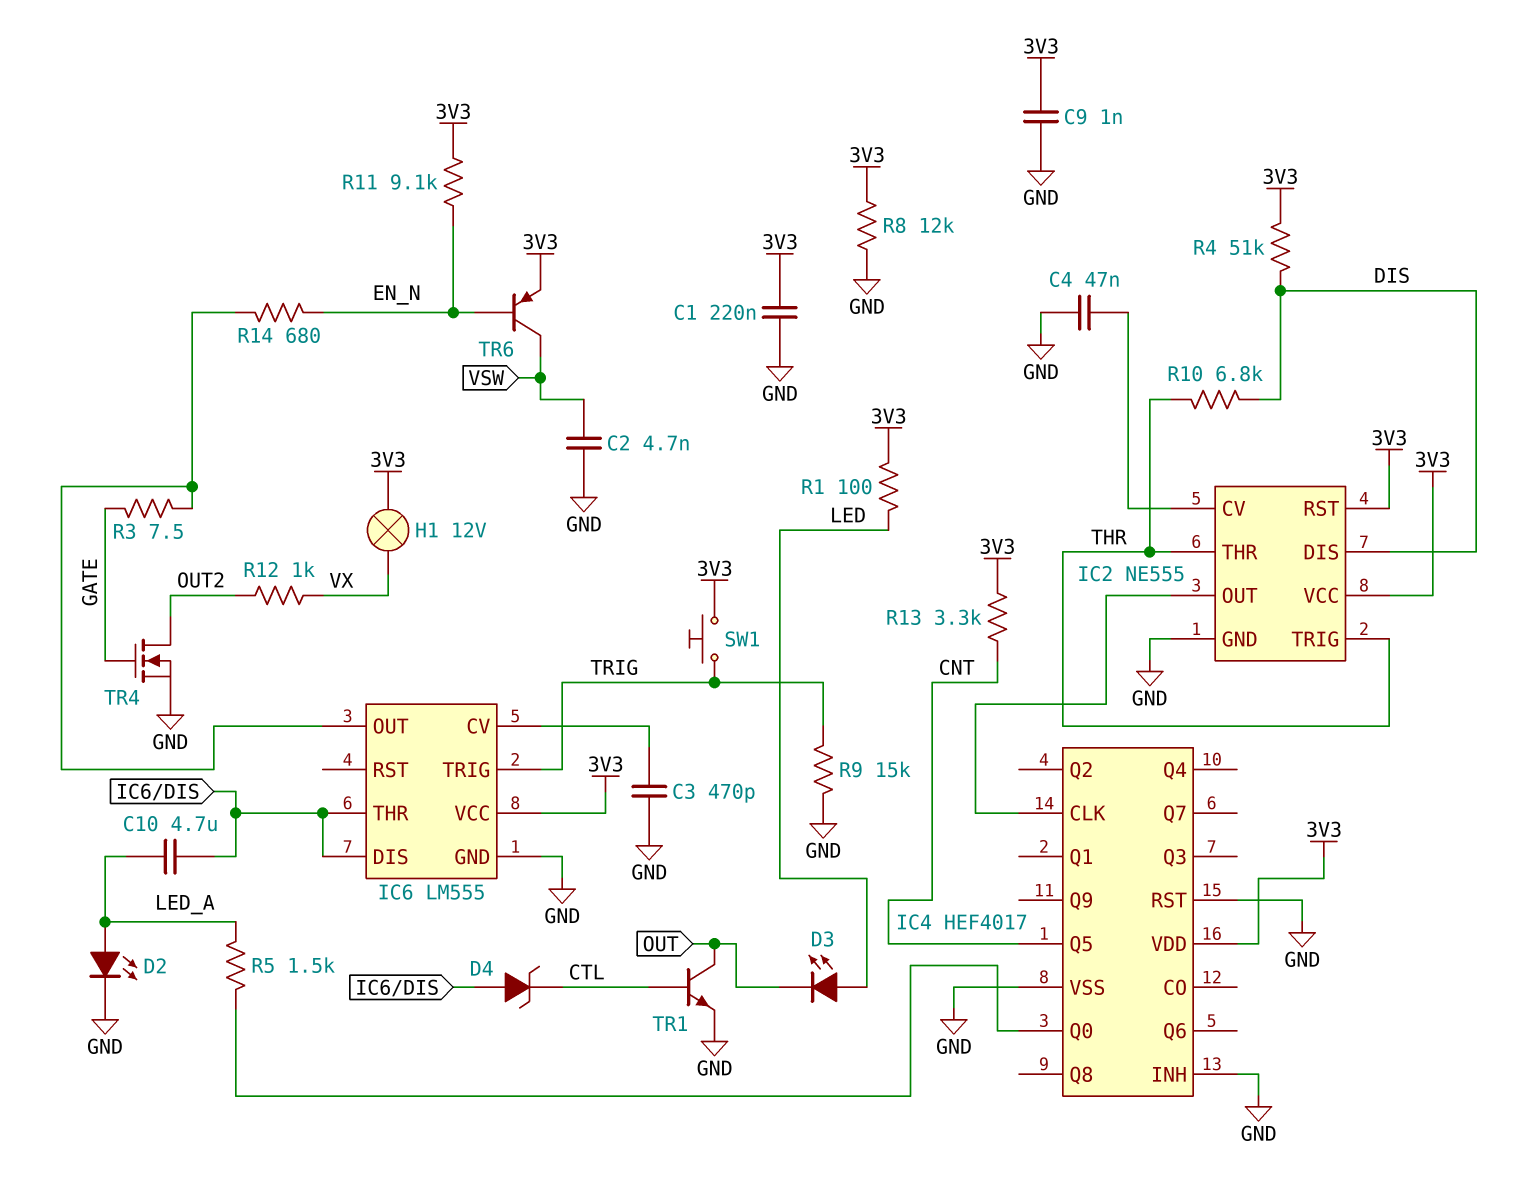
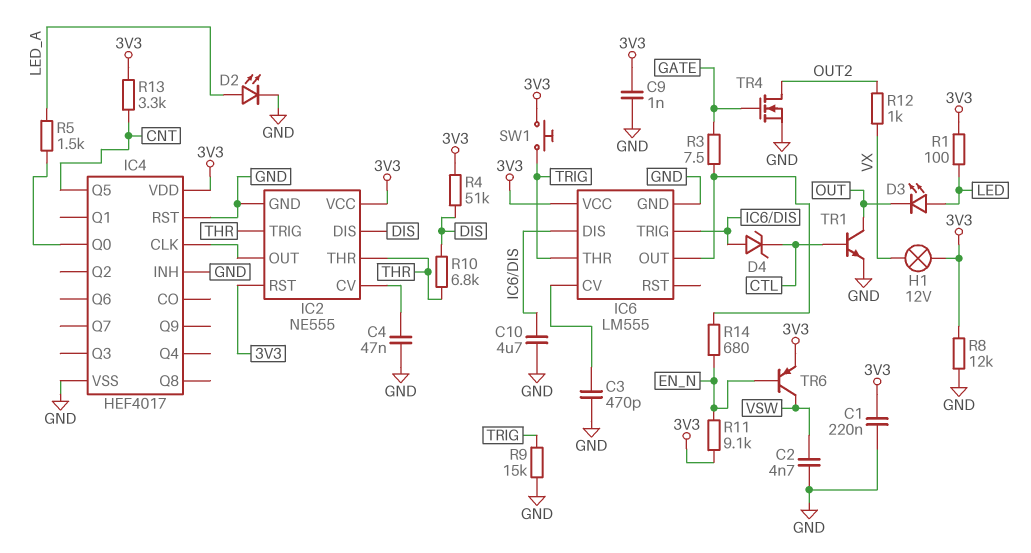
C10: 4.7uF (IC6/DIS, LED_A) -> 4.7uF (GND, IC6/DIS)
IC6 pin THR: IC6/DIS -> TRIG
IC6 pin TRIG: TRIG -> IC6/DIS

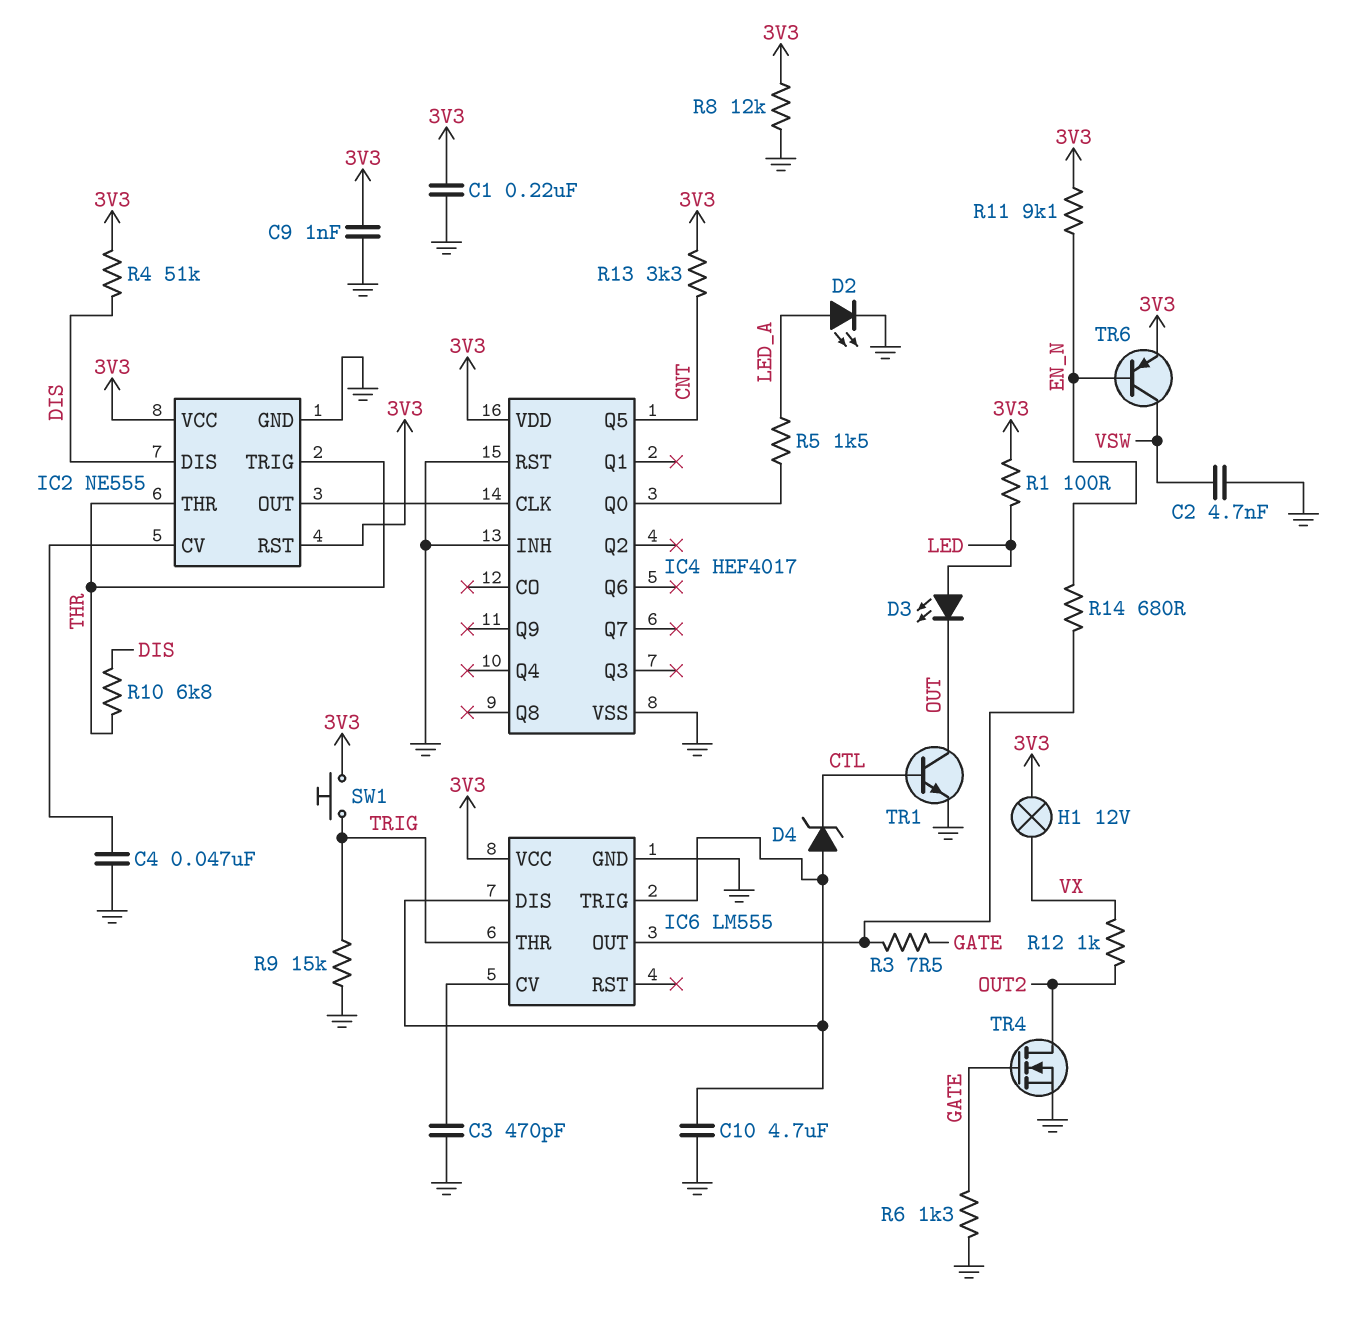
R6: none -> 1.3k (GATE, GND)

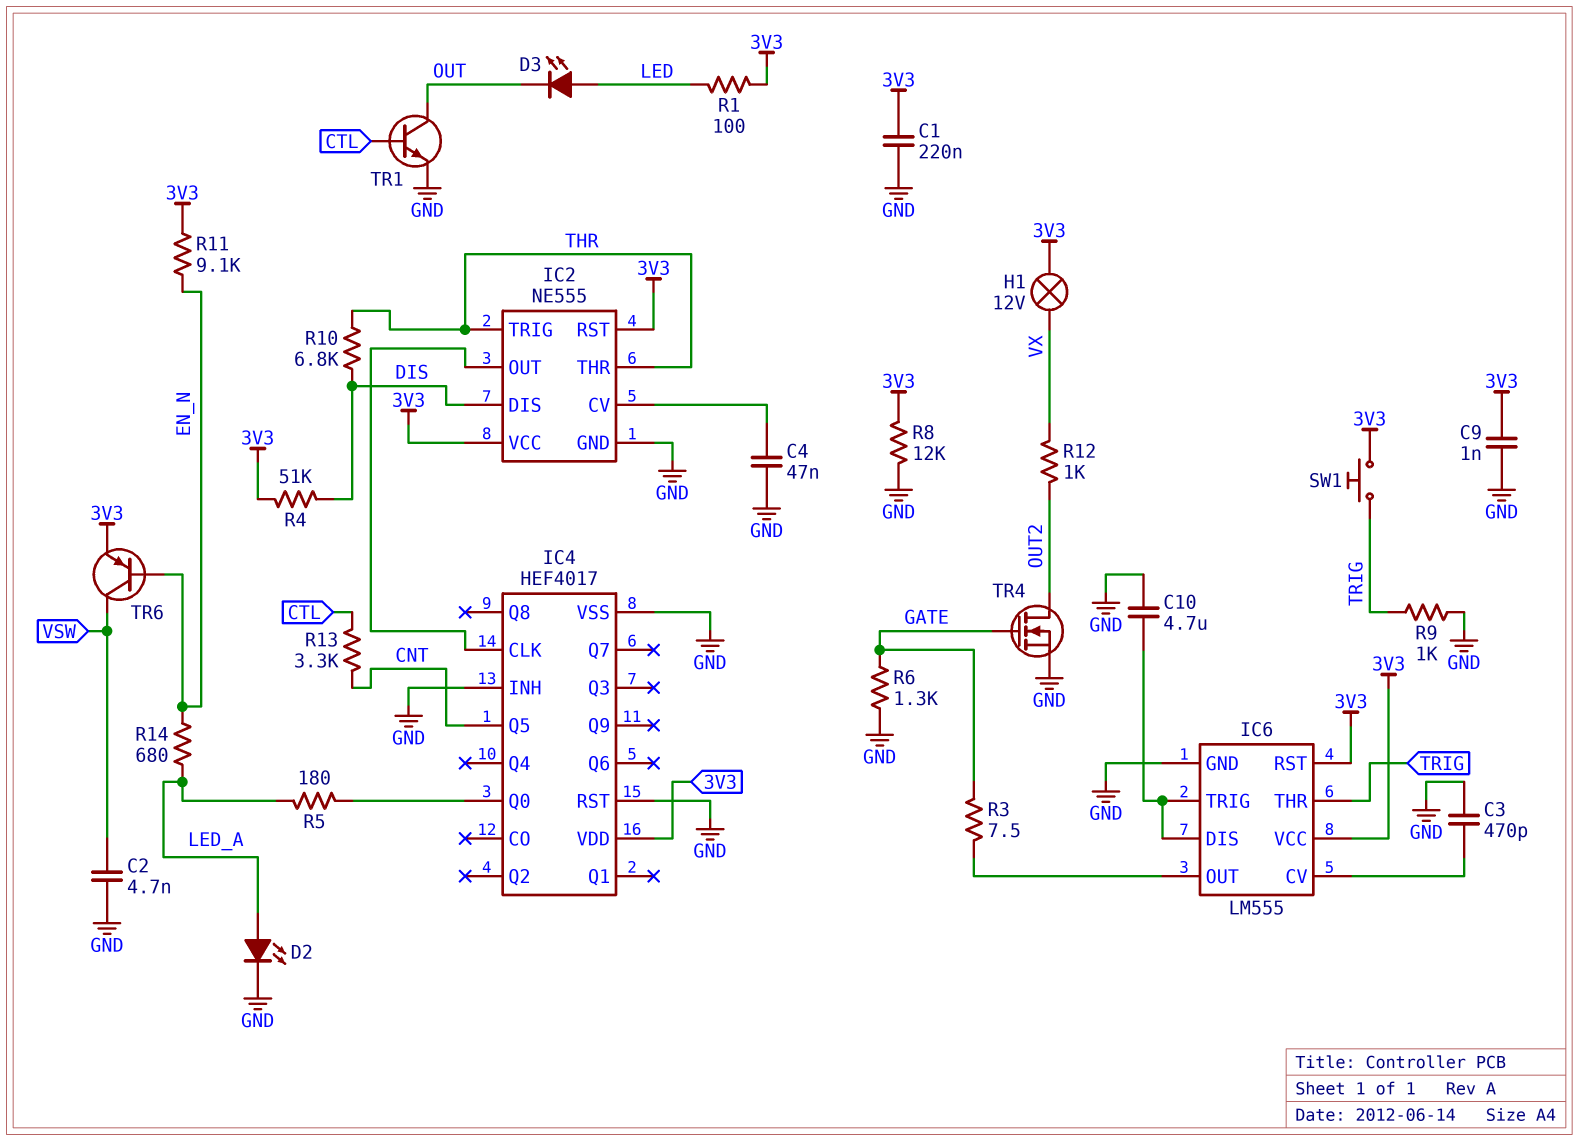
D4: zener (A IC6/DIS, K CTL) -> none
IC6 pin RST: none -> 3V3
R5: 1.5k (IC4/Q0, LED_A) -> 180 (IC4/Q0, LED_A)
R9: 15k (GND, TRIG) -> 1k (GND, TRIG)
R13: 3.3k (3V3, CNT) -> 3.3k (CNT, CTL)
R14: 680 (EN_N, IC6/OUT) -> 680 (EN_N, LED_A)

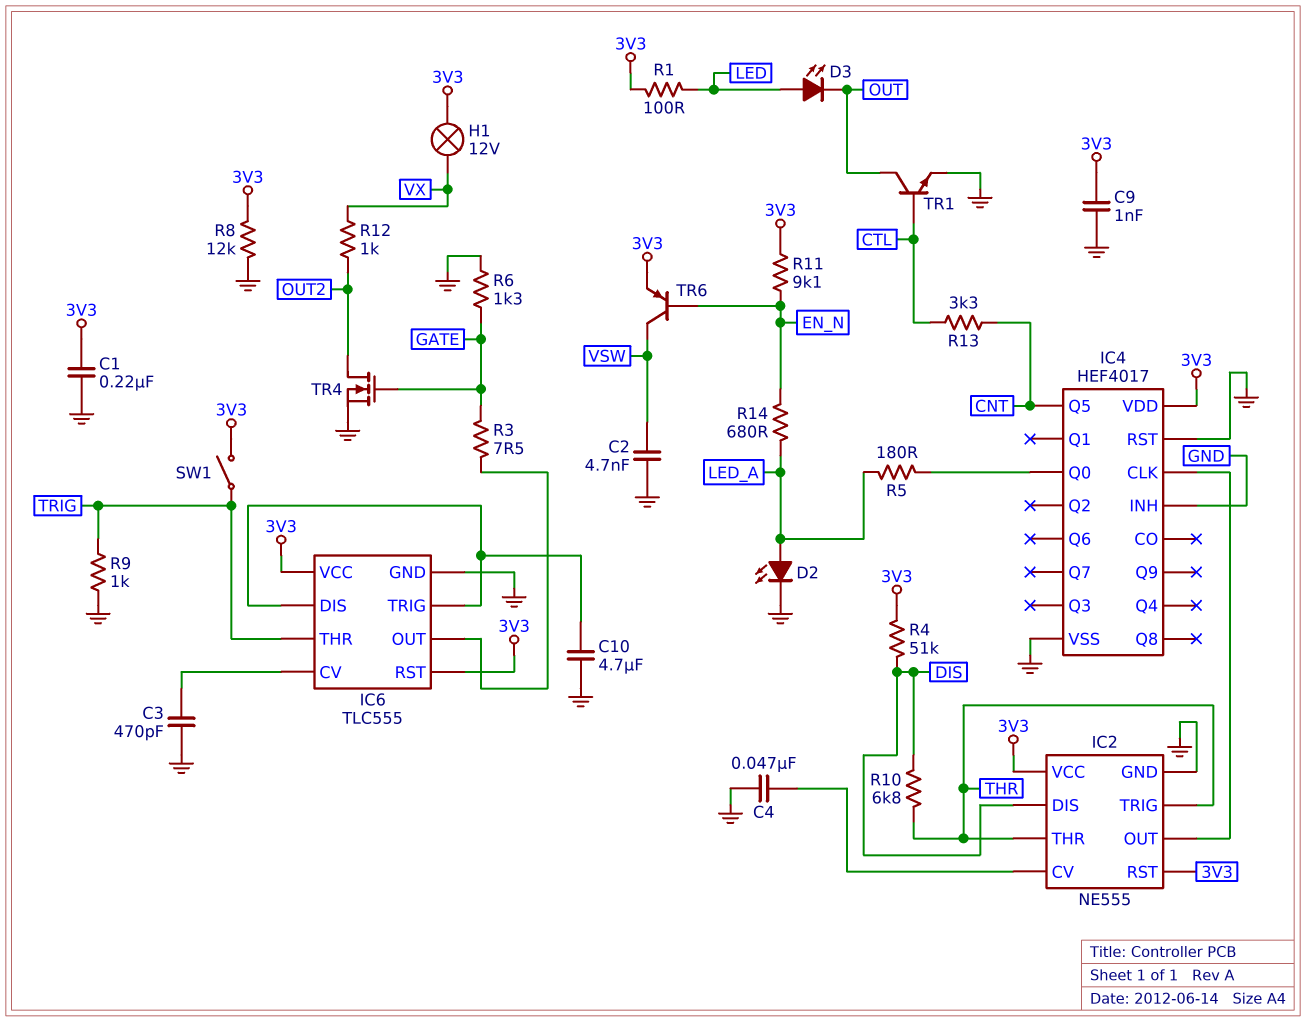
IC6: LM555 -> TLC555
SW1: button (3V3, TRIG) -> switch (3V3, TRIG)

